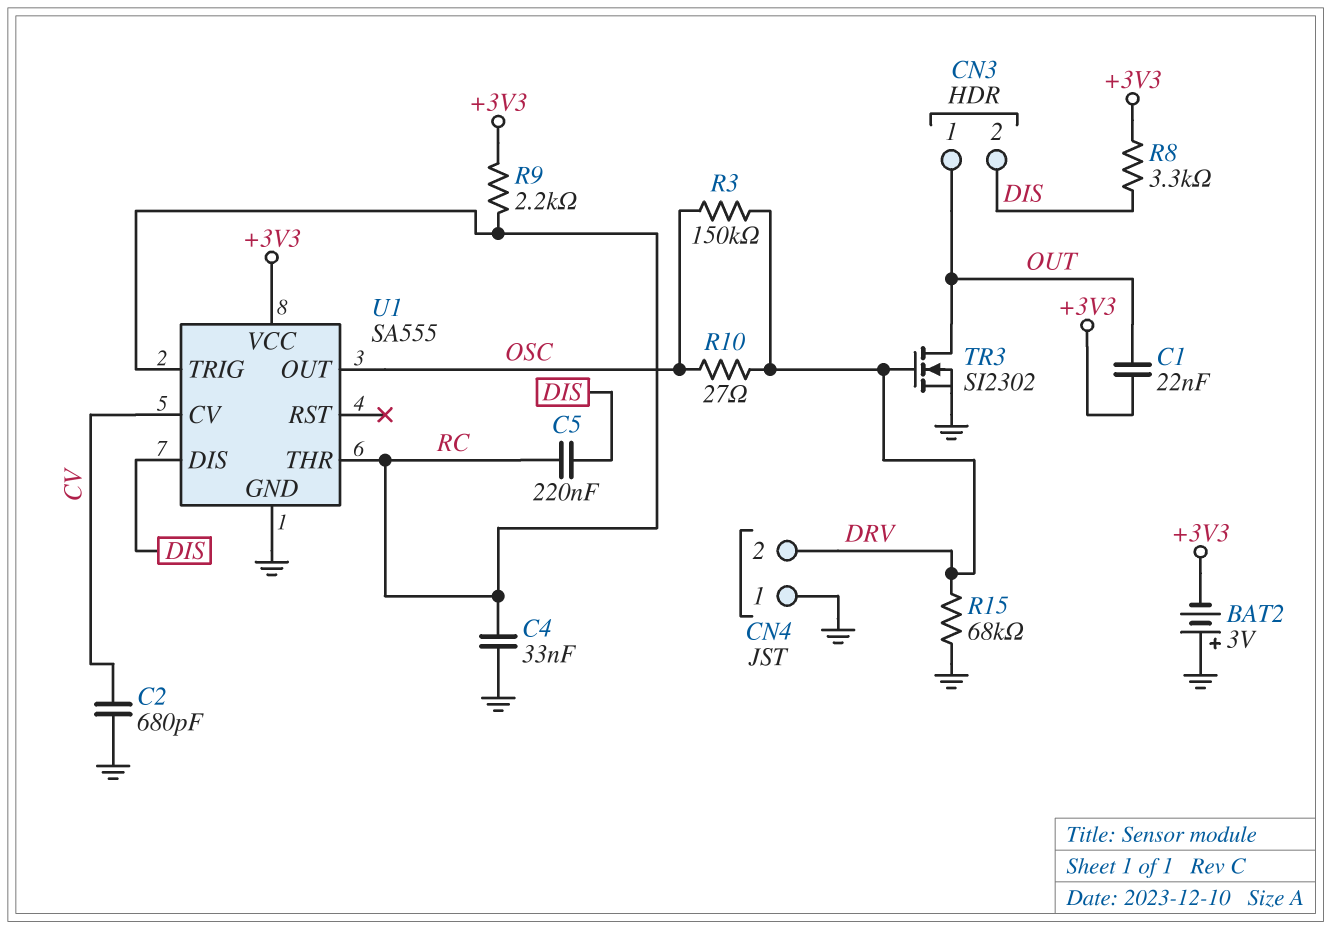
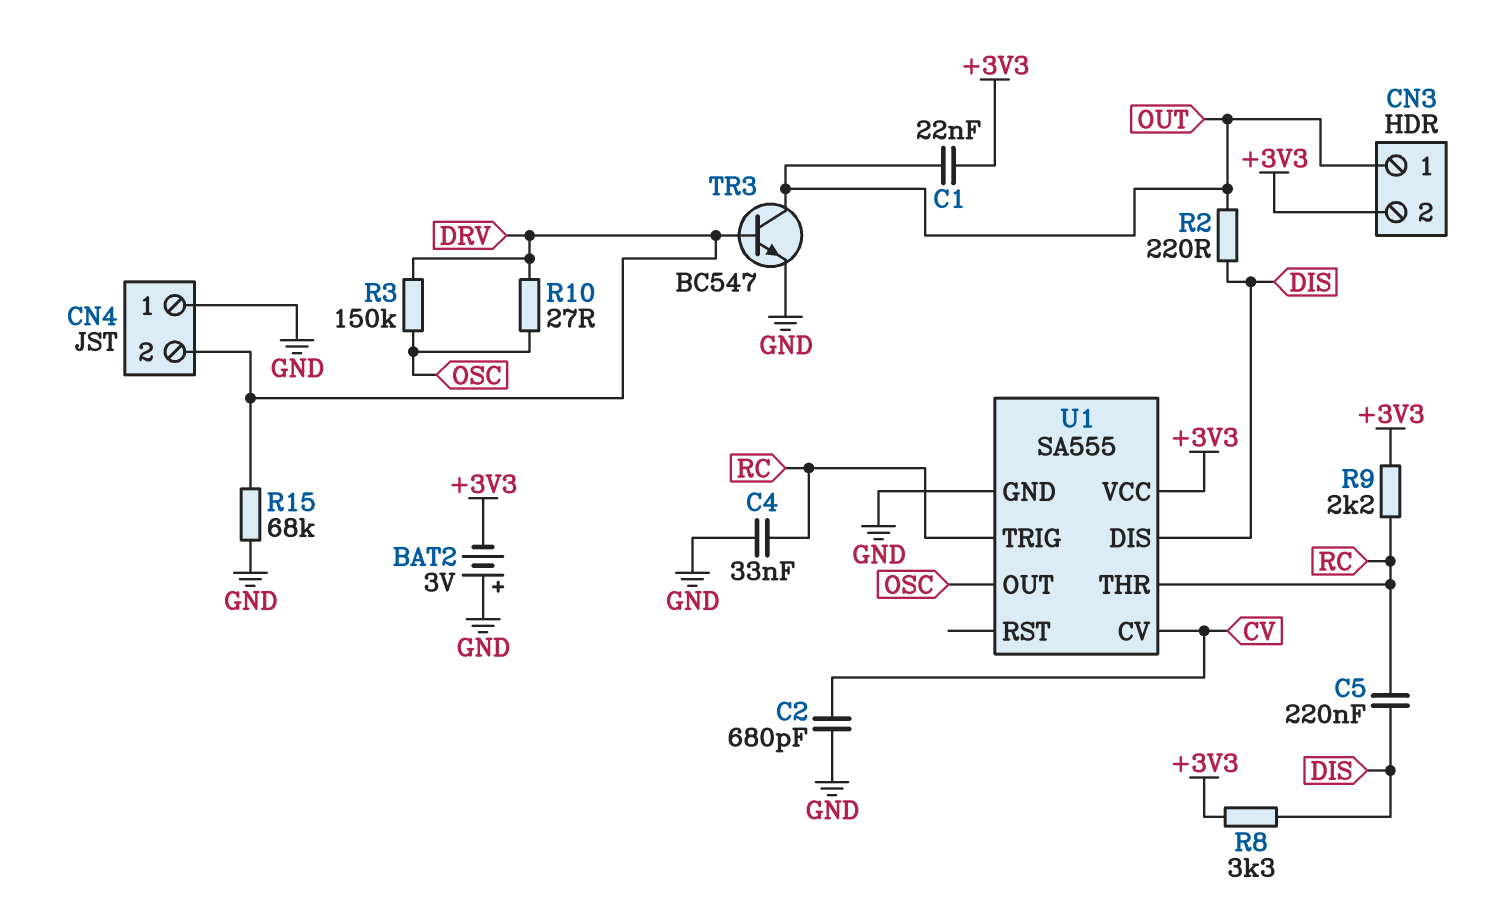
CN3 pin 2: DIS -> +3V3
R2: none -> 220 (DIS, OUT)
TR3: NMOS SI2302 (G DRV, D OUT, S GND) -> NPN BC547 (B DRV, C OUT, E GND)

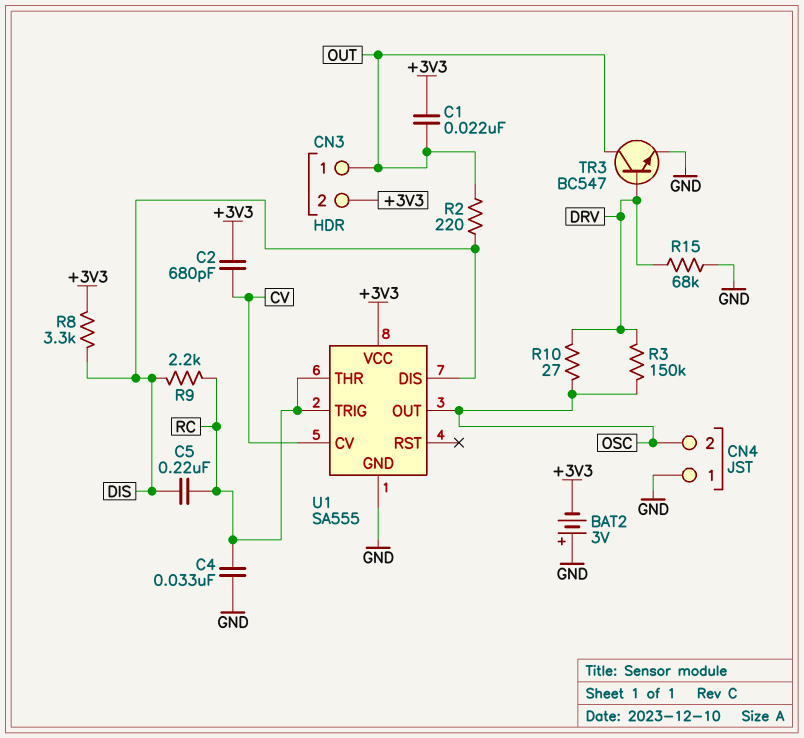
C2: 680pF (CV, GND) -> 680pF (+3V3, CV)
CN4 pin 2: DRV -> OSC
R9: 2.2k (+3V3, RC) -> 2.2k (DIS, RC)

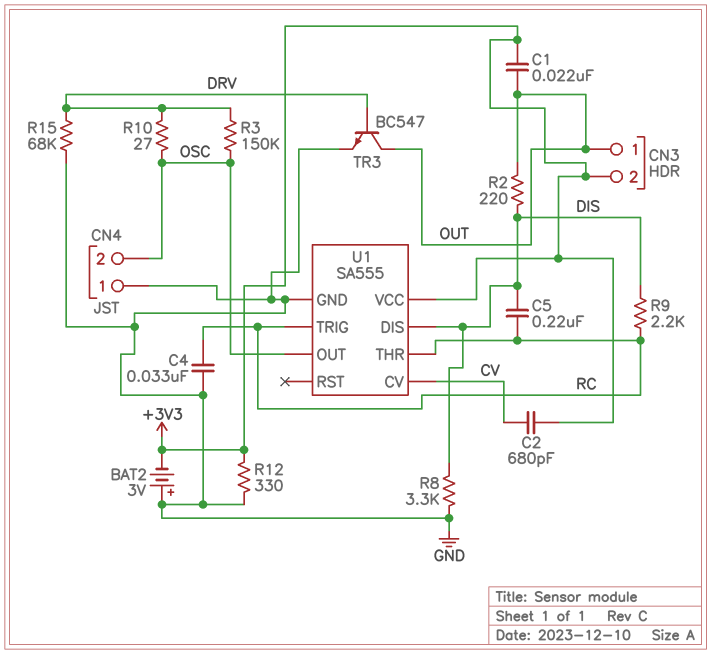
R8: 3.3k (+3V3, DIS) -> 3.3k (DIS, GND)
R12: none -> 330 (+3V3, GND)

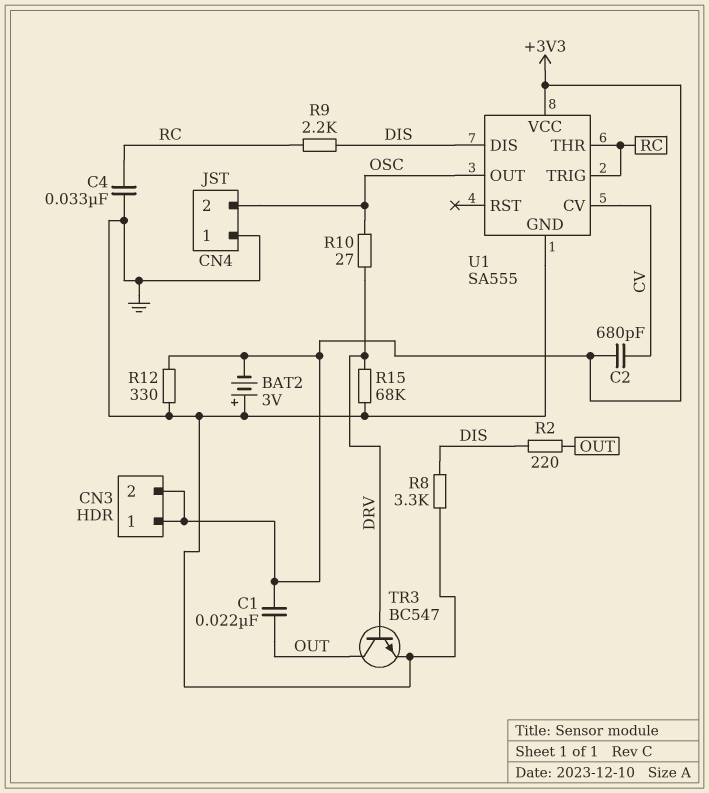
C5: 220nF (DIS, RC) -> none
CN3 pin 1: OUT -> +3V3
R3: 150k (DRV, OSC) -> none

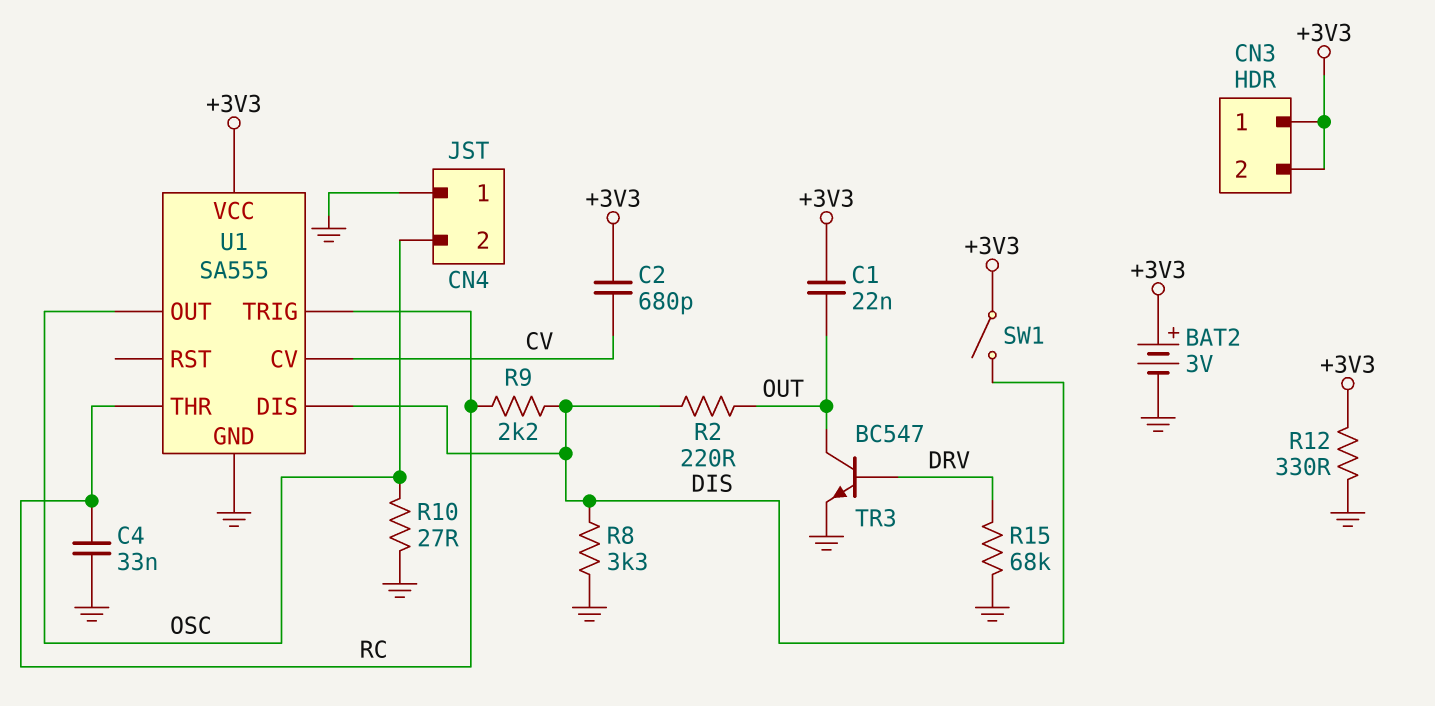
BAT2: 3V (plus GND, minus +3V3) -> 3V (plus +3V3, minus GND)
R10: 27 (DRV, OSC) -> 27 (GND, OSC)
SW1: none -> switch (+3V3, DIS)

